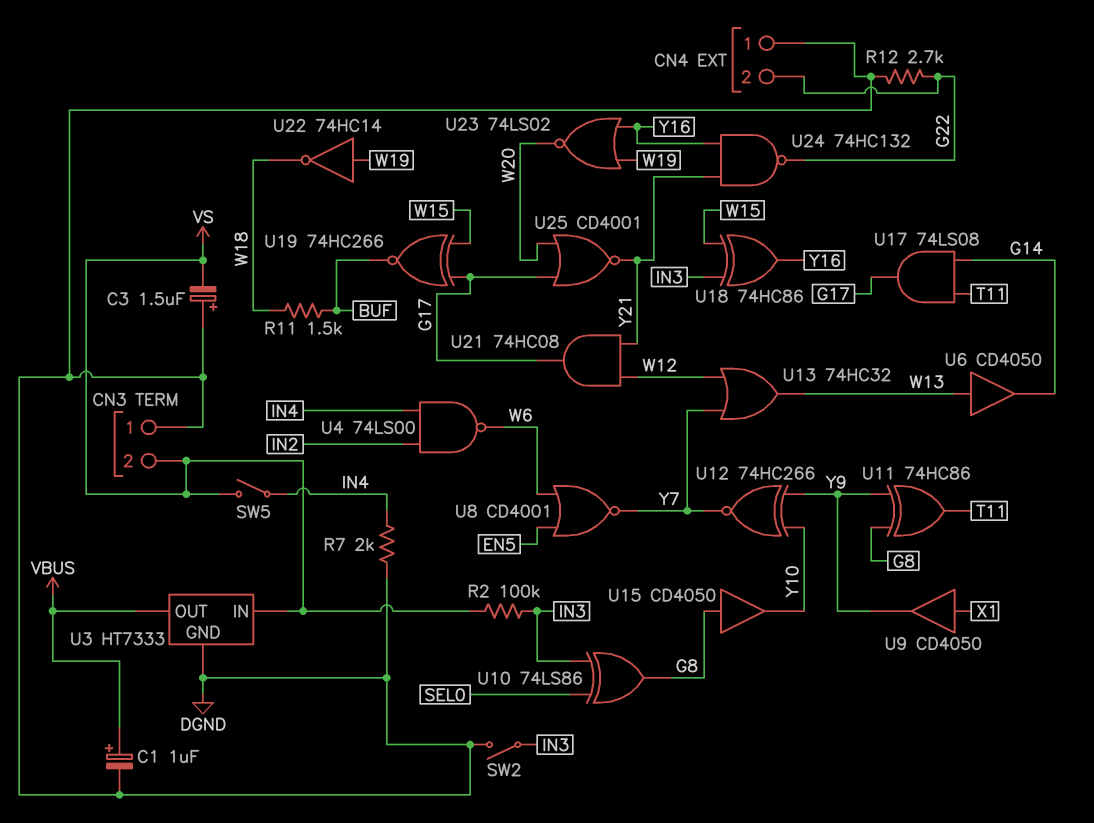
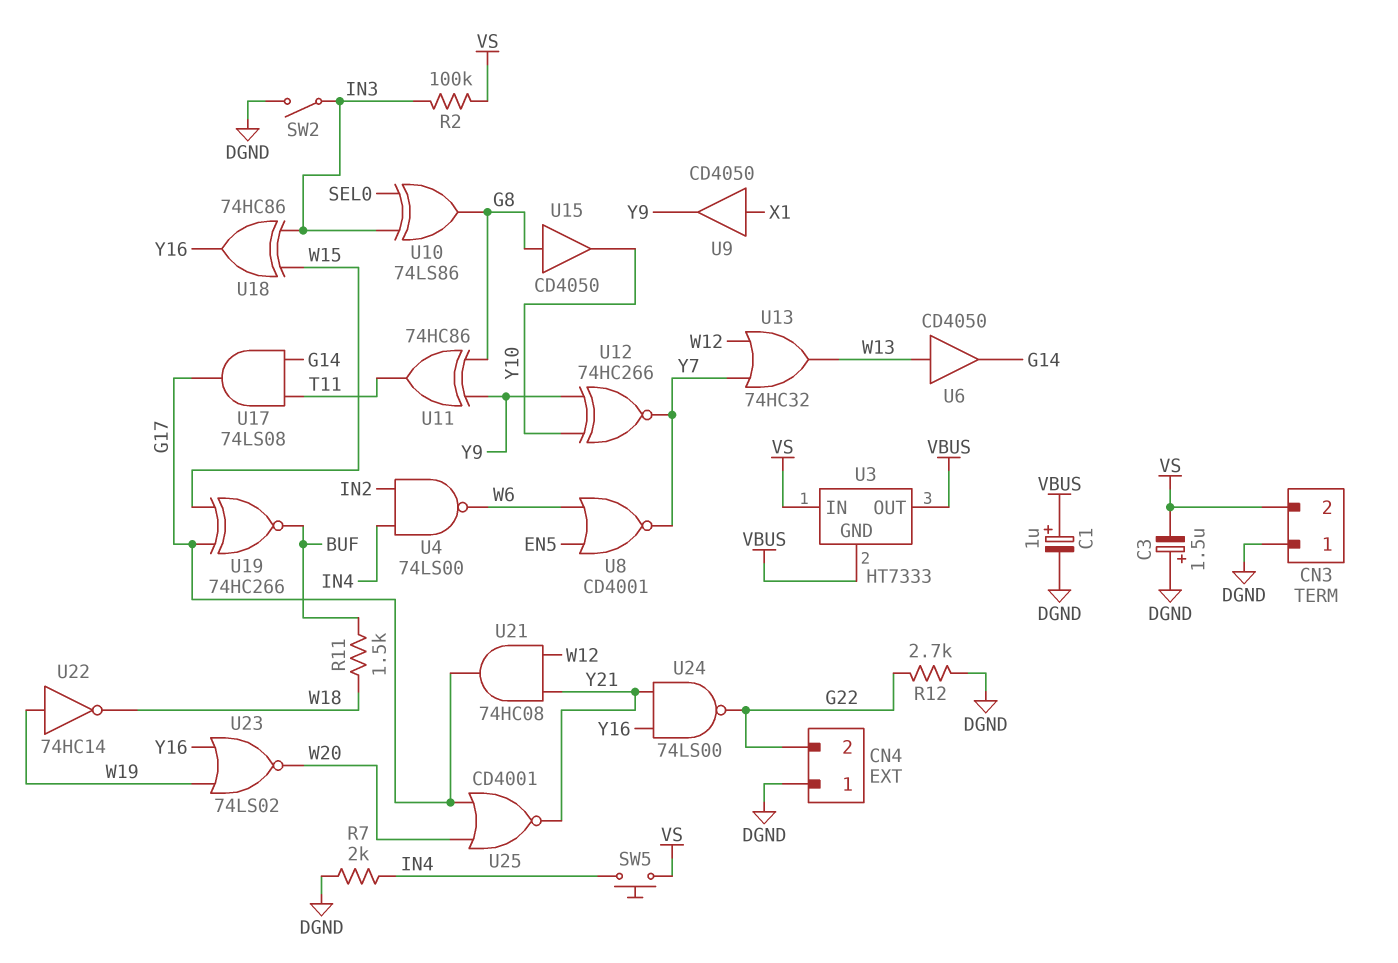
SW5: switch (IN4, VS) -> button (IN4, VS)
U3 pin GND: DGND -> VBUS
U24: NAND 74HC132 (in Y16, in Y21, out G22) -> NAND 74LS00 (in Y16, in Y21, out G22)

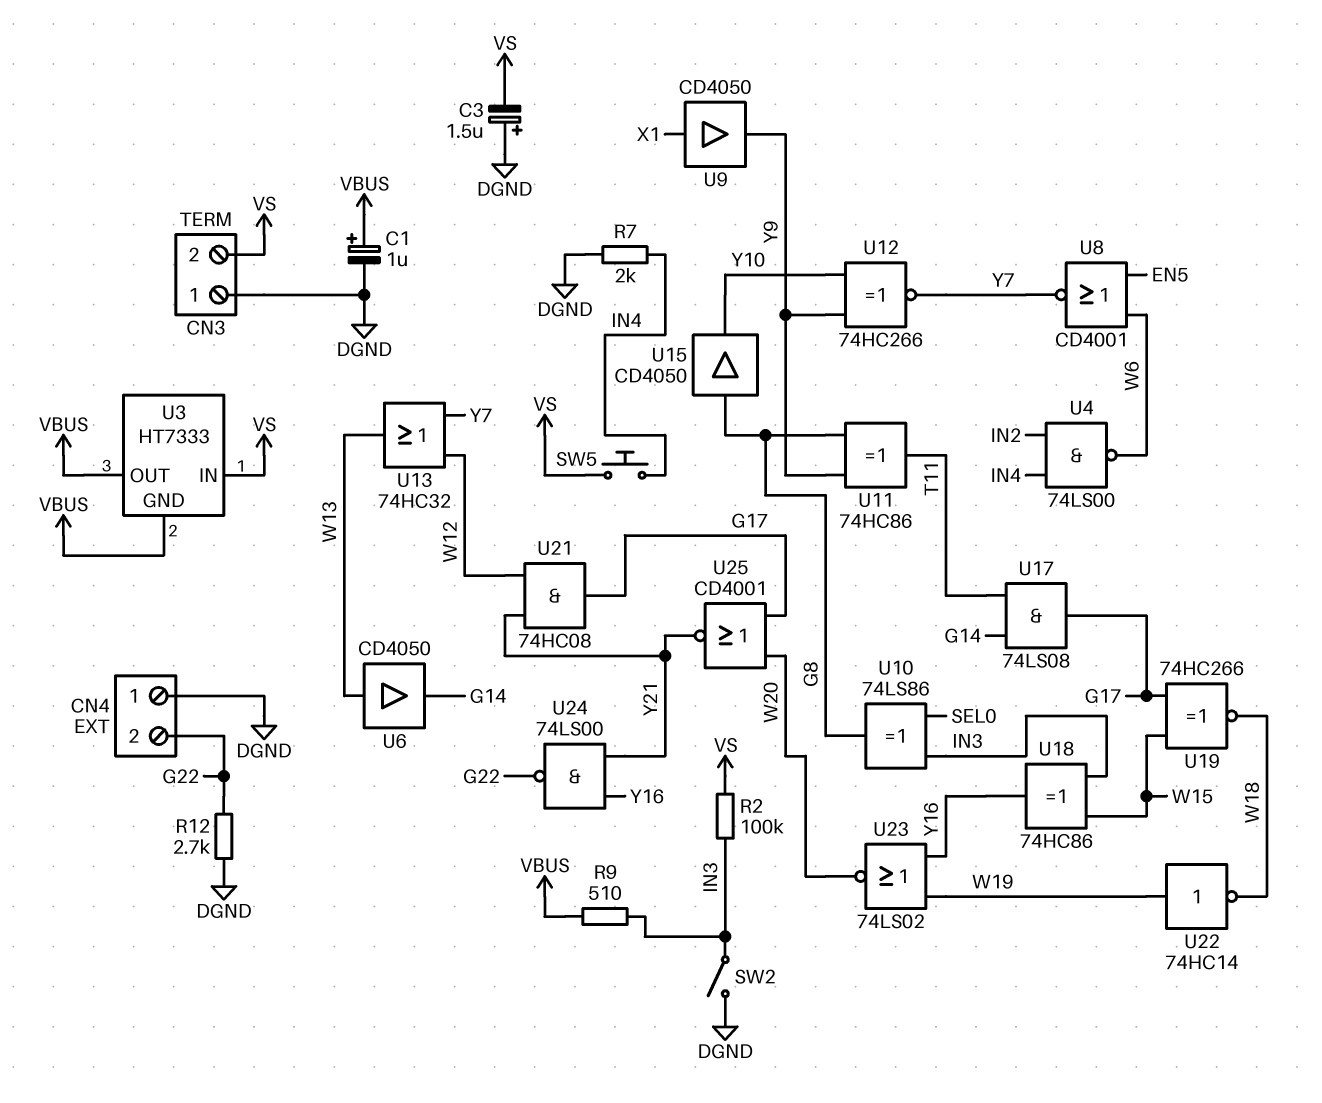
R9: none -> 510 (IN3, VBUS)
R11: 1.5k (BUF, W18) -> none
U19: XNOR 74HC266 (in G17, in W15, out BUF) -> XNOR 74HC266 (in G17, in W15, out W18)

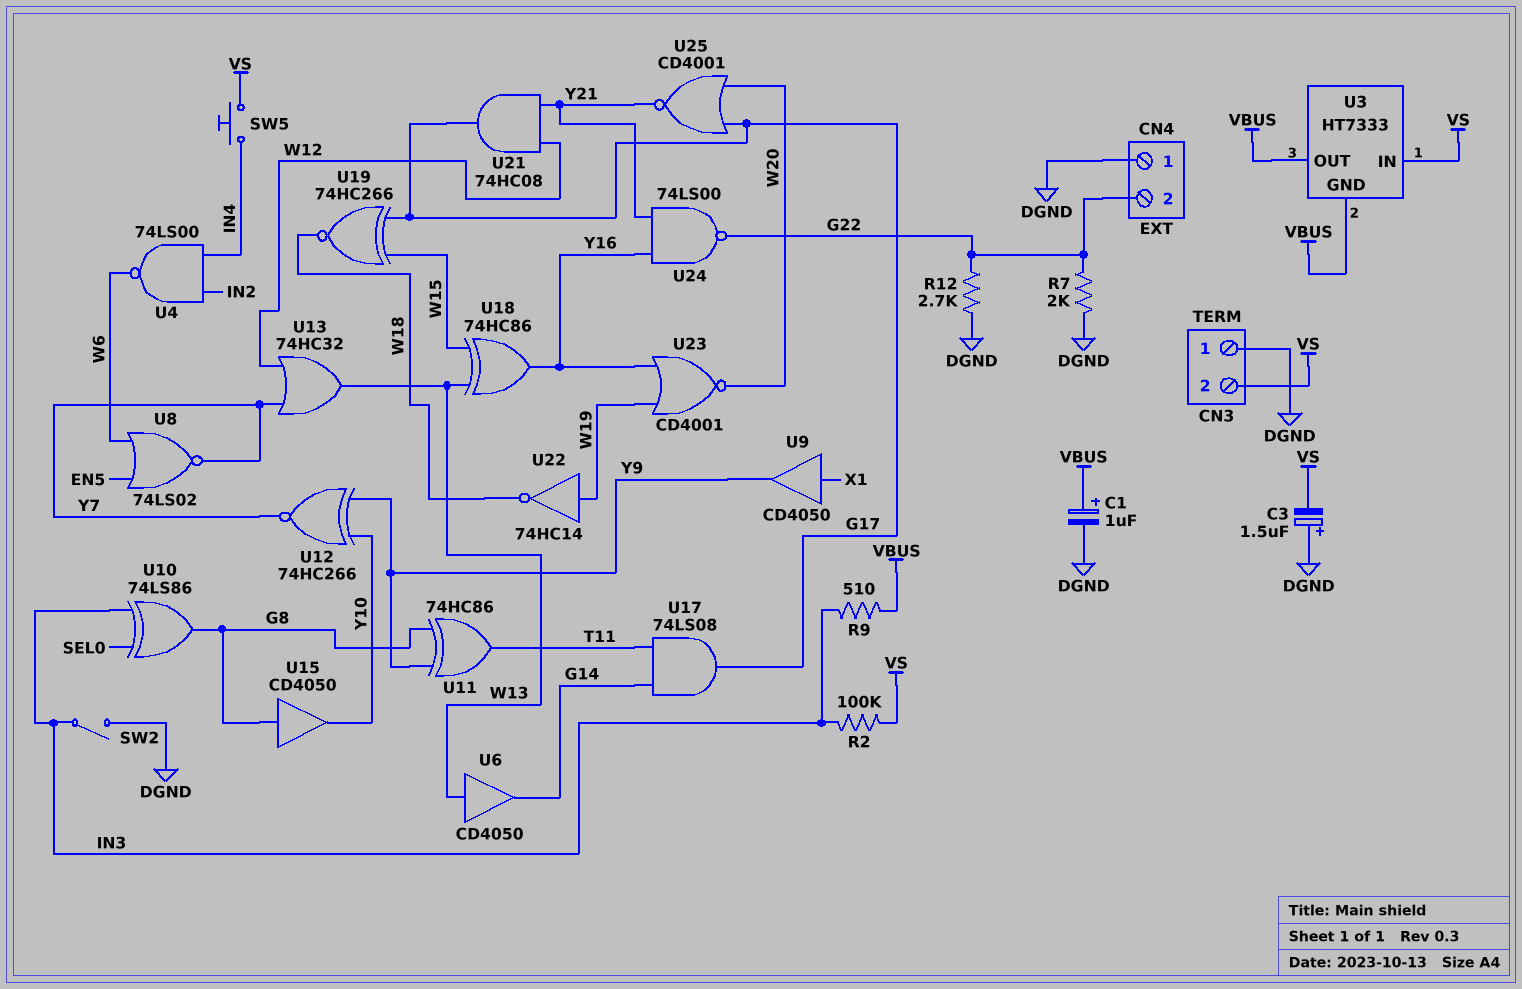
R7: 2k (DGND, IN4) -> 2k (DGND, G22)
U8: NOR CD4001 (in EN5, in W6, out Y7) -> NOR 74LS02 (in EN5, in W6, out Y7)
U18: XOR 74HC86 (in IN3, in W15, out Y16) -> XOR 74HC86 (in W13, in W15, out Y16)
U23: NOR 74LS02 (in W19, in Y16, out W20) -> NOR CD4001 (in W19, in Y16, out W20)

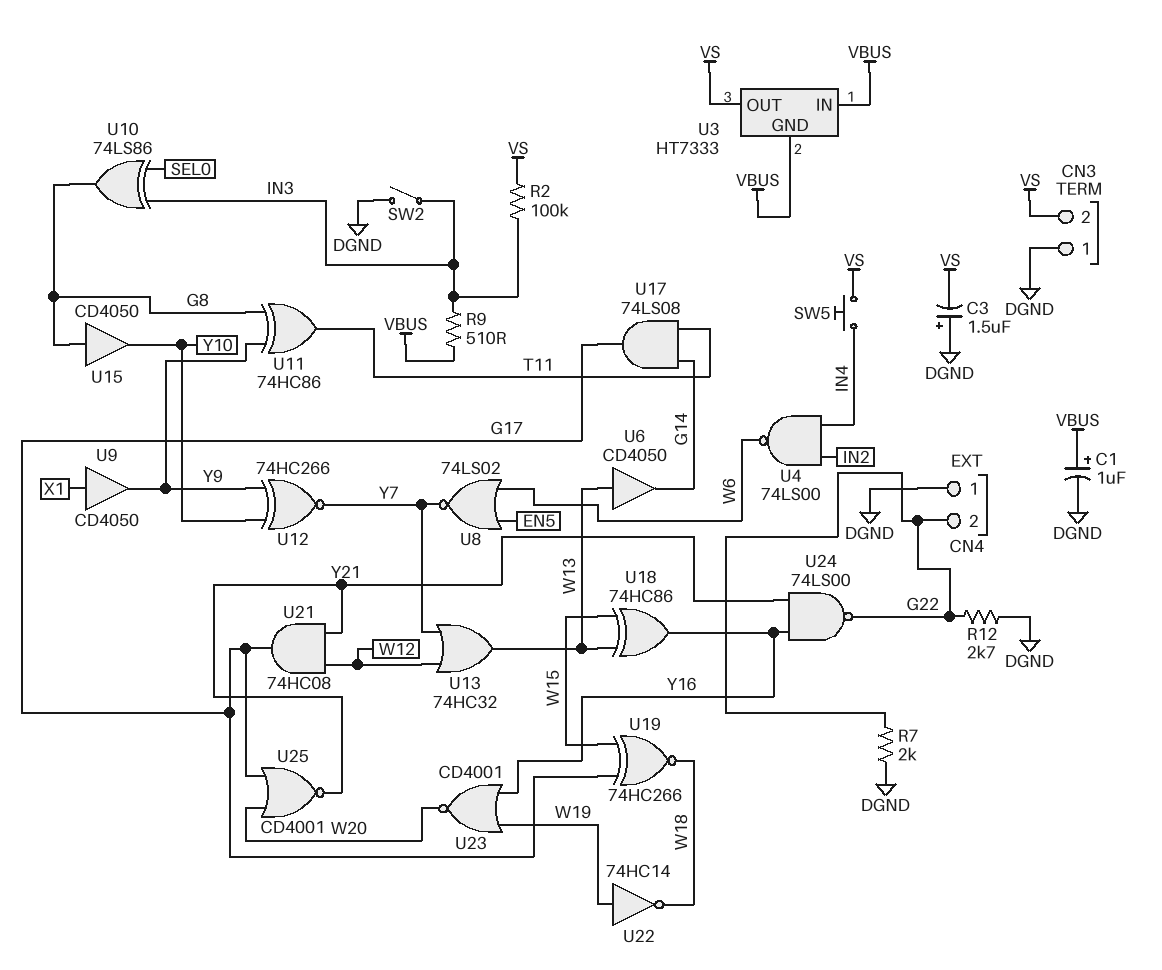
U3 pin IN: VS -> VBUS
U3 pin OUT: VBUS -> VS

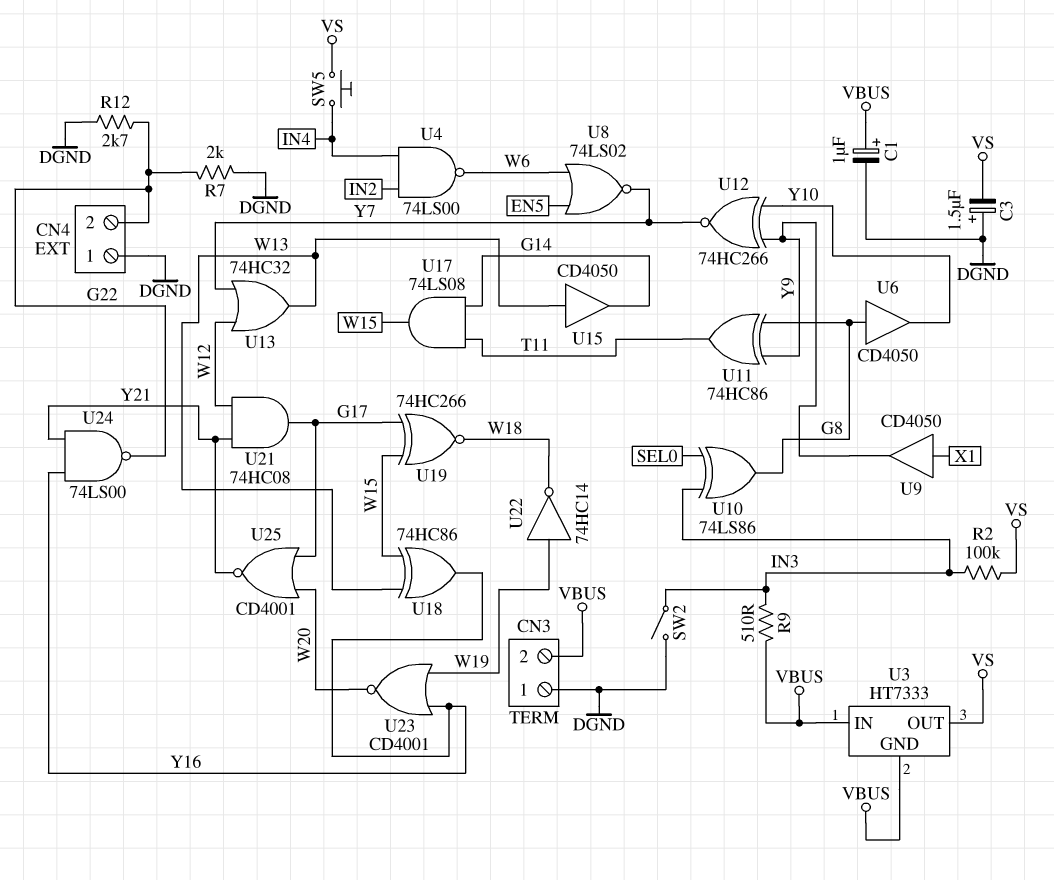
CN3 pin 2: VS -> VBUS
U6: buffer CD4050 (in W13, out G14) -> buffer CD4050 (in G8, out Y10)
U15: buffer CD4050 (in G8, out Y10) -> buffer CD4050 (in W13, out G14)
U17: AND 74LS08 (in G14, in T11, out G17) -> AND 74LS08 (in G14, in T11, out W15)

